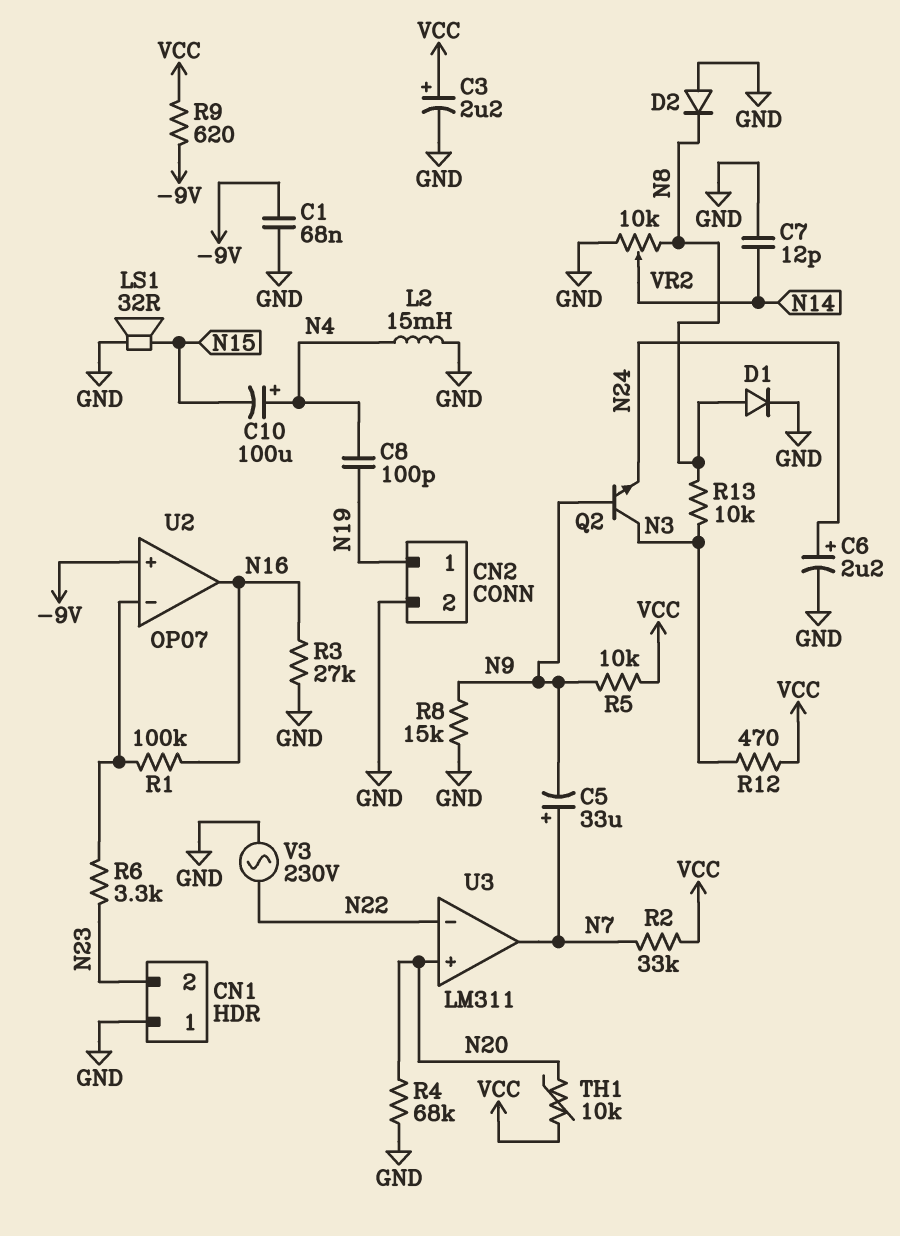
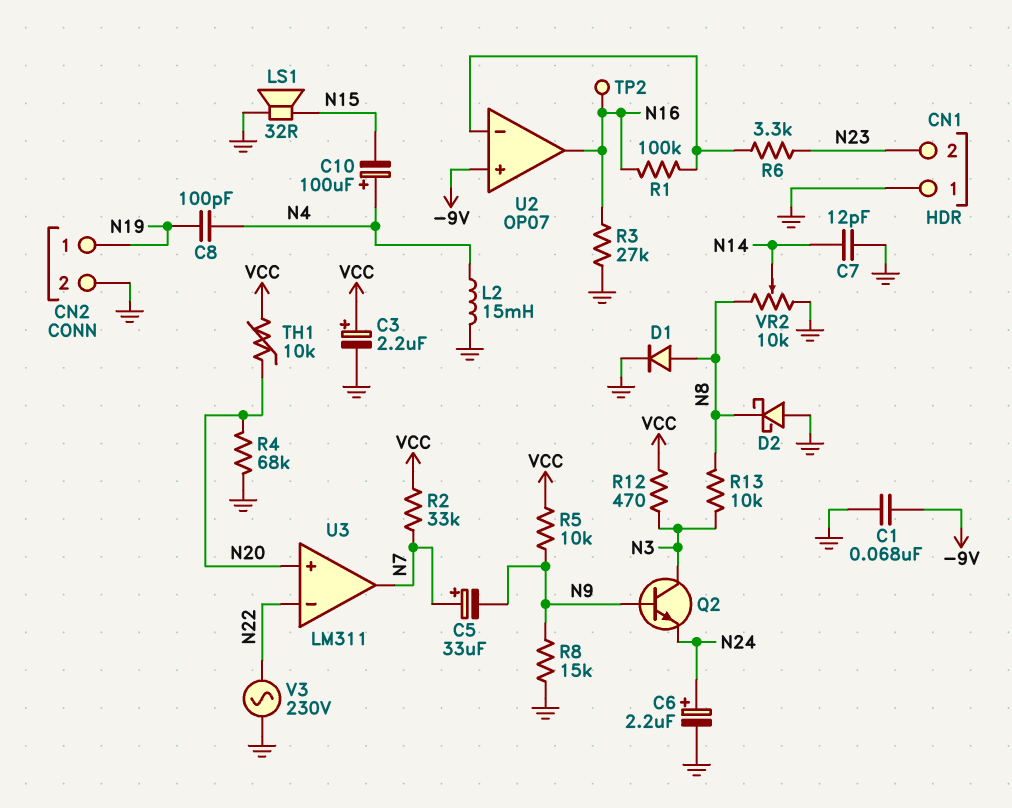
D2: diode (A GND, K N8) -> schottky (A GND, K N8)
R9: 620 (-9V, VCC) -> none
TP2: none -> test point (N16)

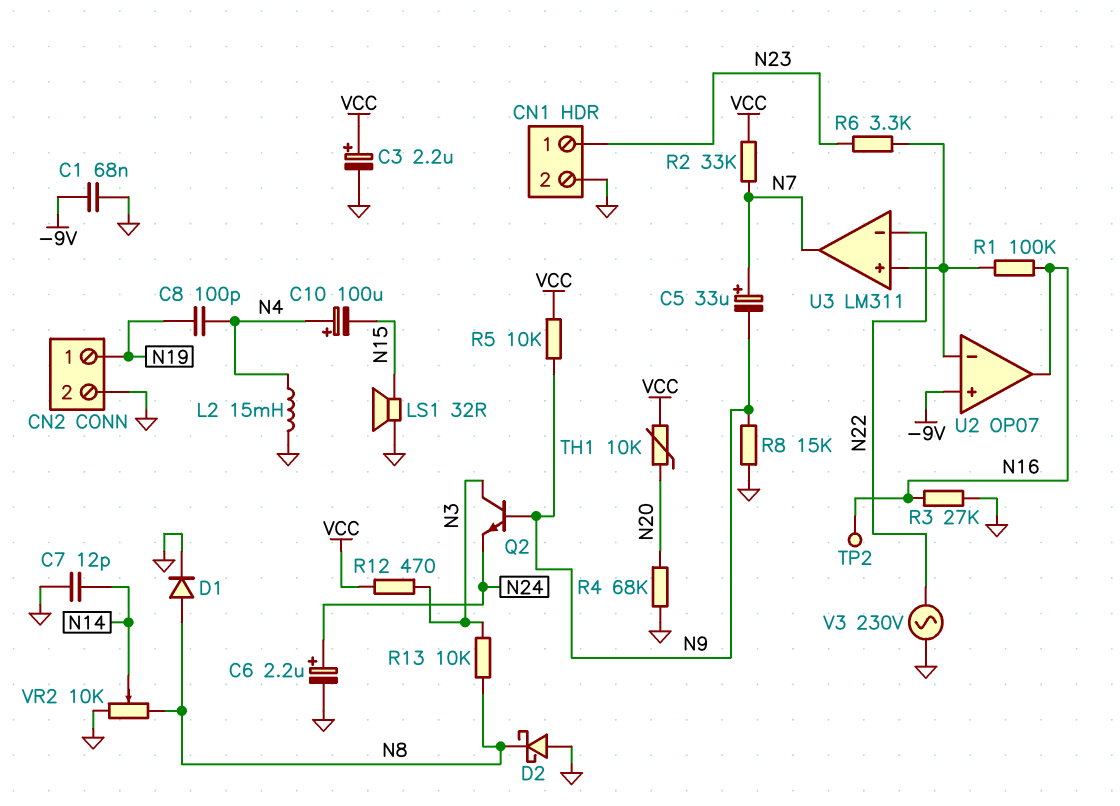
CN1 pin 1: GND -> N23
CN1 pin 2: N23 -> GND
U3 pin in+: N20 -> U2/in-

